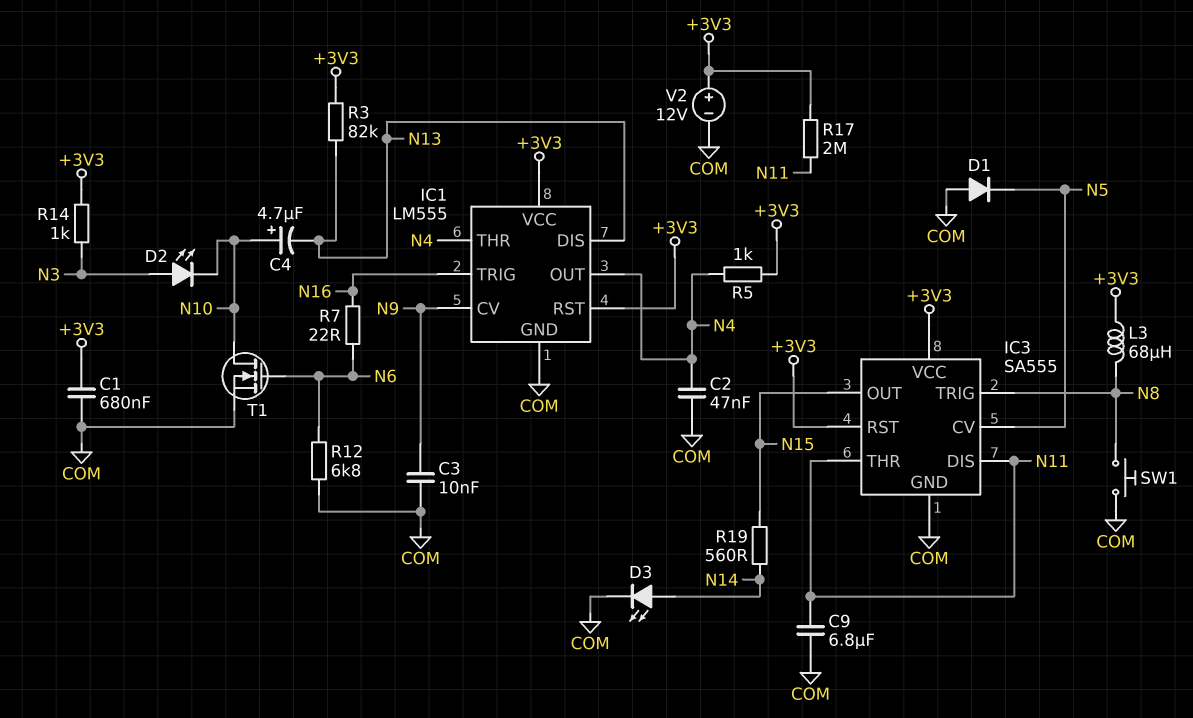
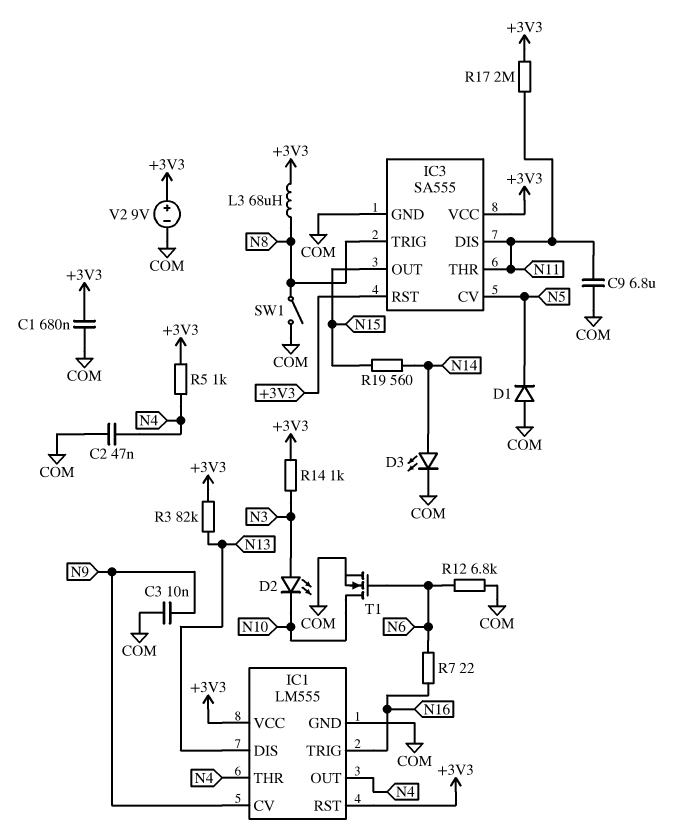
C4: 4.7uF (plus N10, minus N13) -> none
SW1: button (COM, N8) -> switch (COM, N8)
V2: 12V (plus +3V3, minus COM) -> 9V (plus +3V3, minus COM)

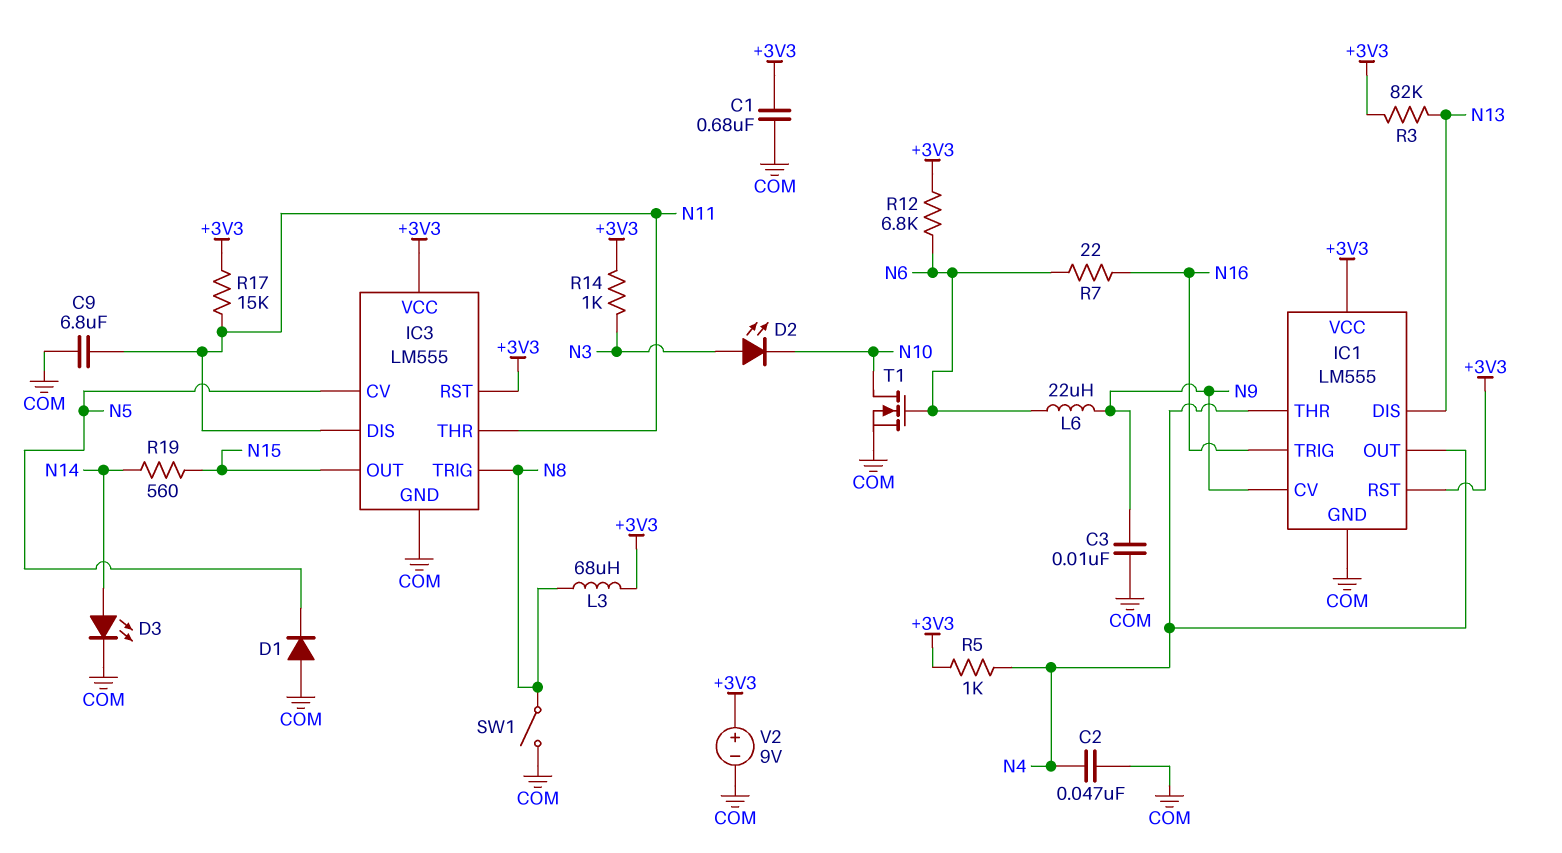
IC3: SA555 -> LM555
L6: none -> 22uH (N6, N9)
R12: 6.8k (COM, N6) -> 6.8k (+3V3, N6)
R17: 2M (+3V3, N11) -> 15k (+3V3, N11)

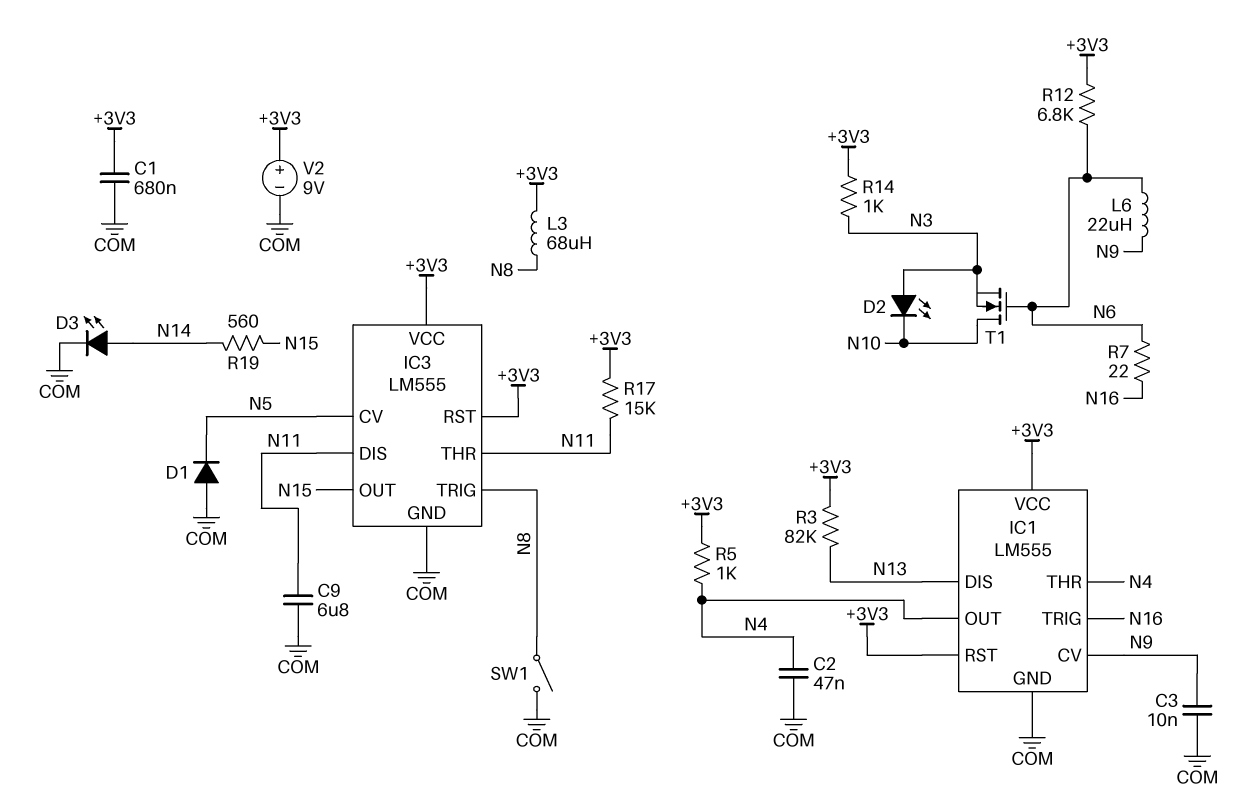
T1: NMOS (G N6, D N10, S COM) -> NMOS (G N6, D N10, S N3)

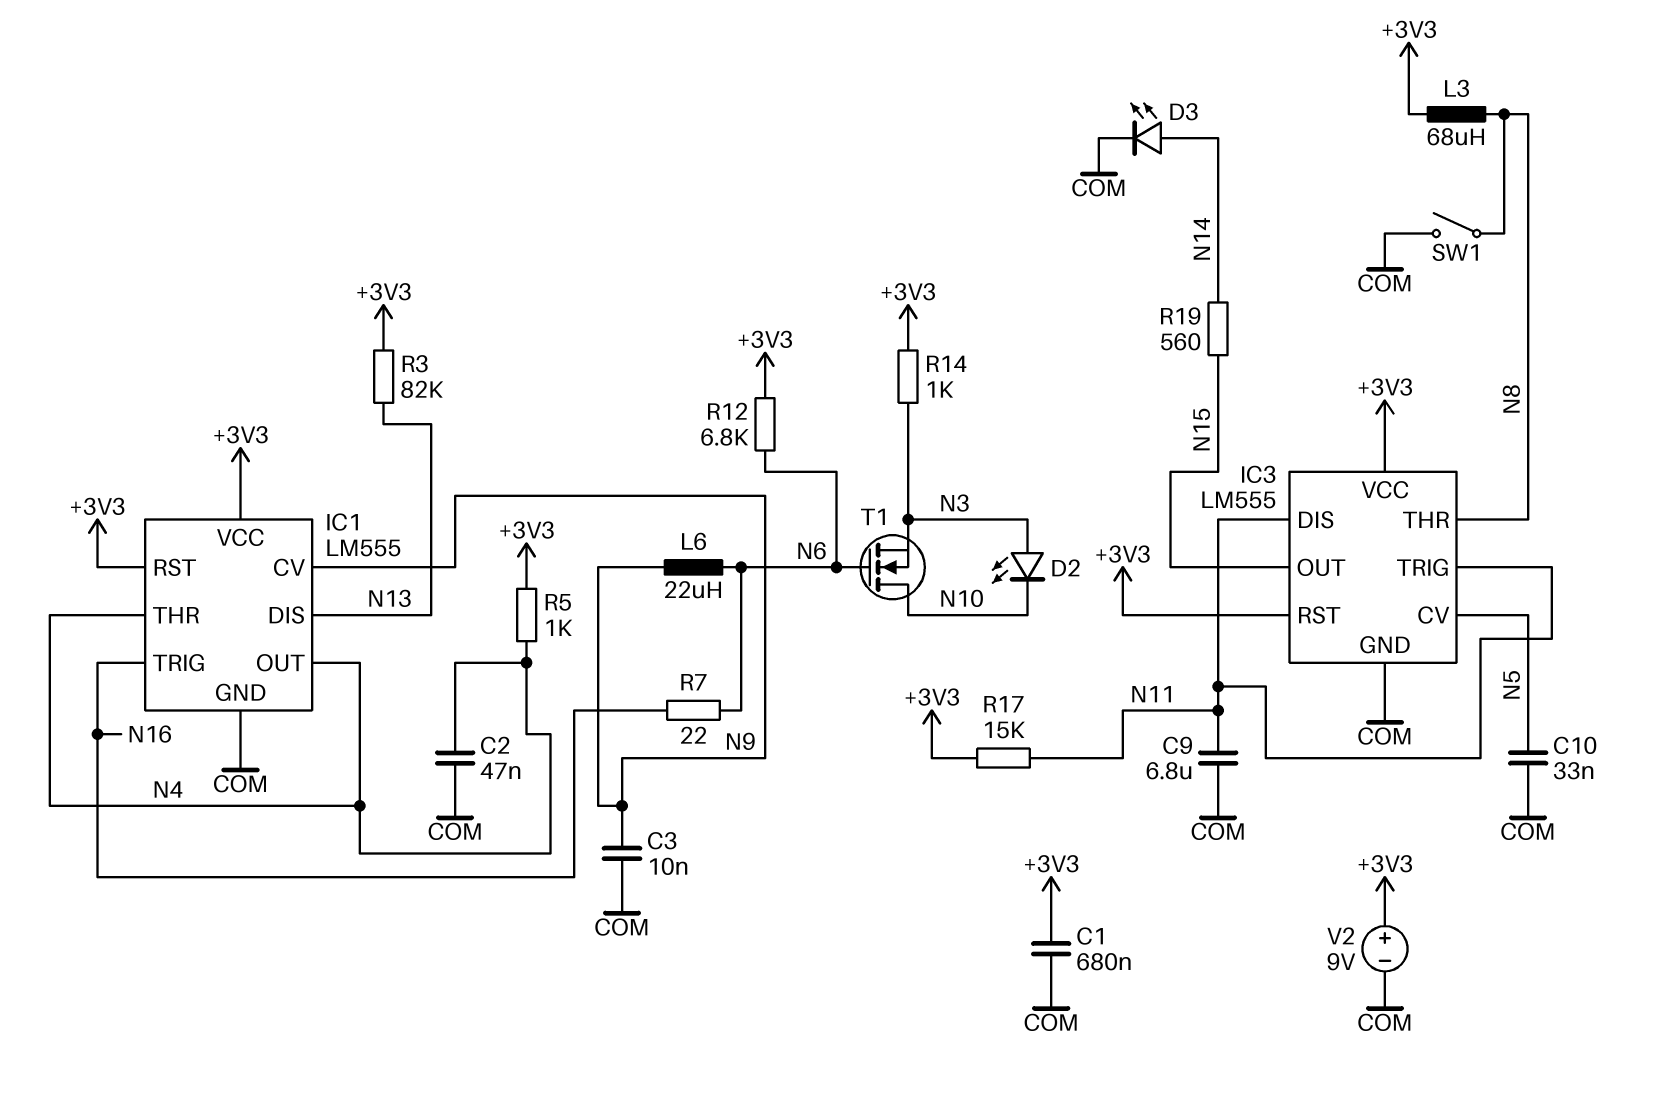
C10: none -> 33nF (COM, N5)
D1: diode (A COM, K N5) -> none
IC3 pin THR: N11 -> N8
IC3 pin TRIG: N8 -> N11

